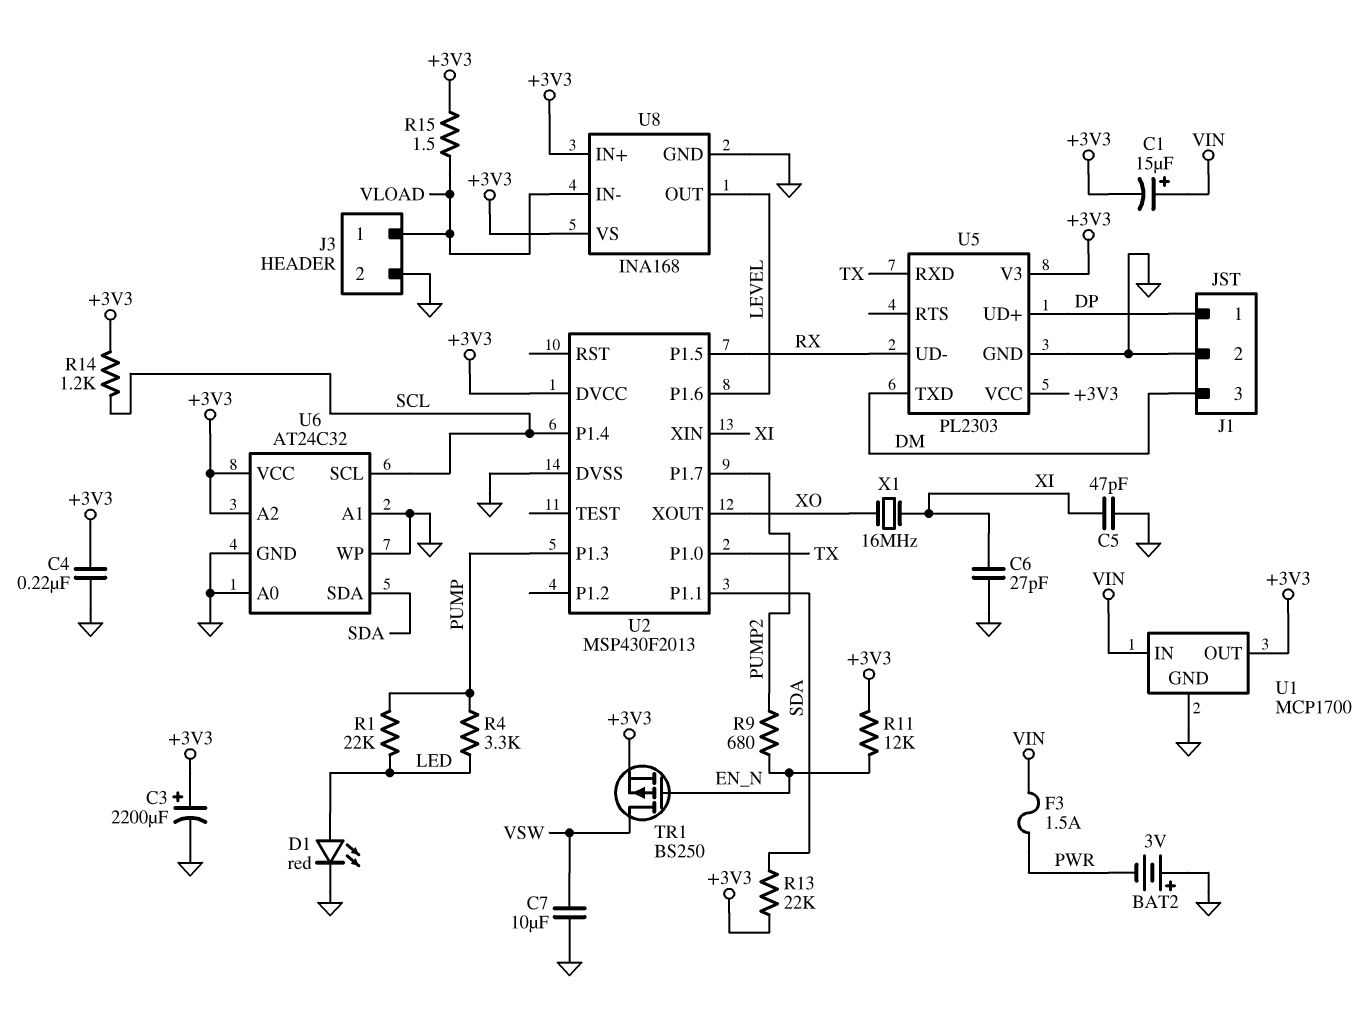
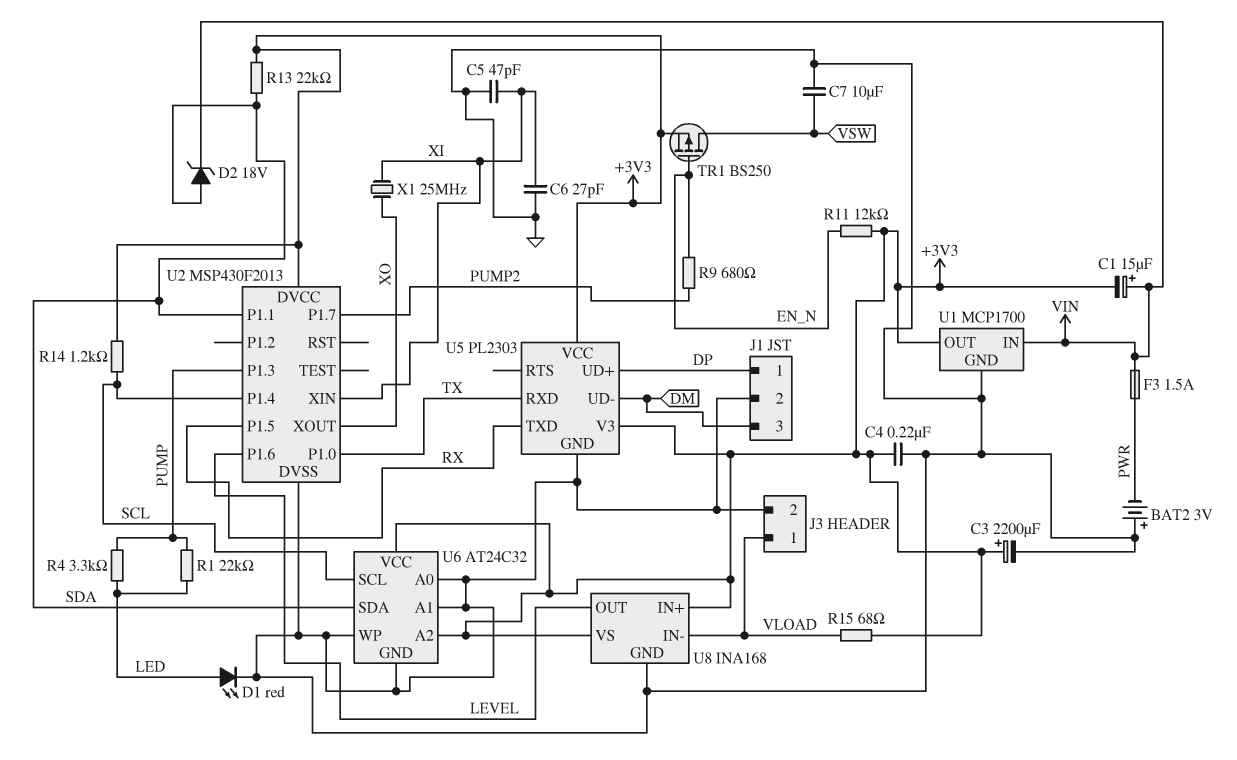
D2: none -> zener 18V (A SDA, K VIN)
R15: 1.5 (+3V3, VLOAD) -> 68 (+3V3, VLOAD)
U5 pin TXD: DM -> RX
U5 pin UD-: RX -> DM
X1: 16MHz (XI, XO) -> 25MHz (XI, XO)

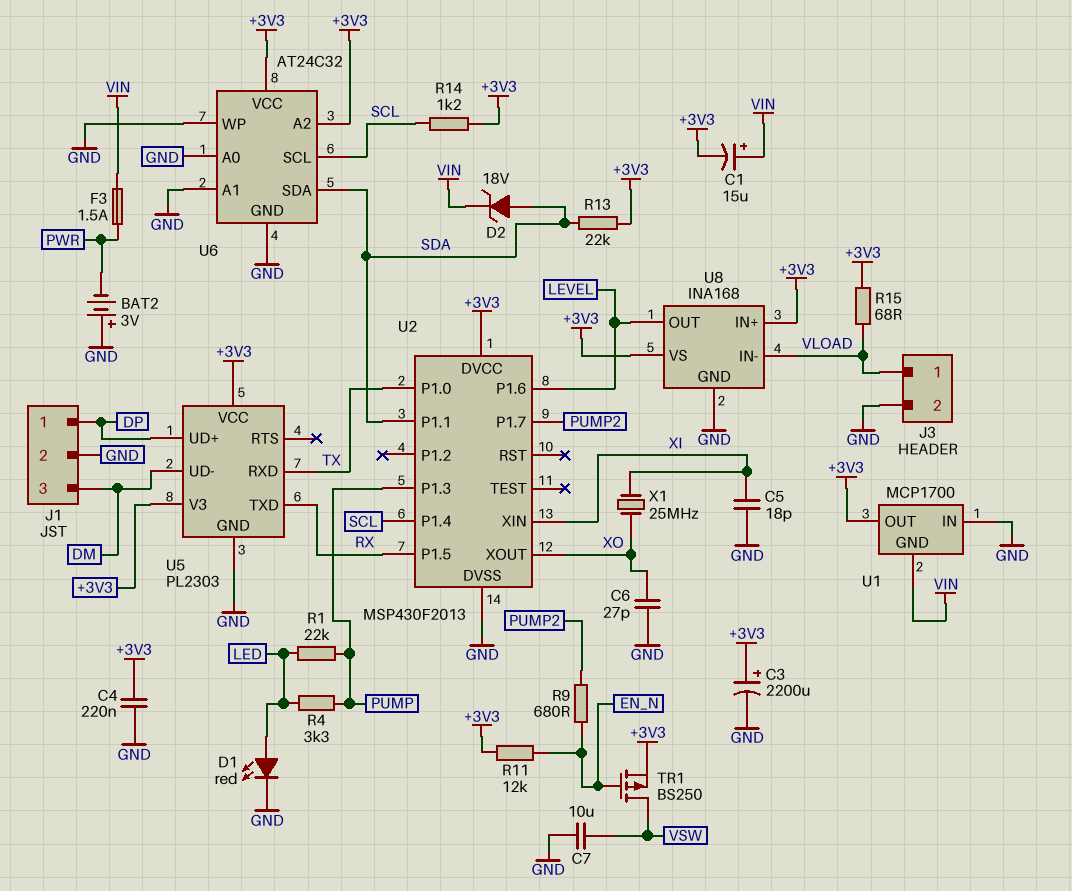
C5: 47pF (GND, XI) -> 18pF (GND, XI)
C6: 27pF (GND, XI) -> 27pF (GND, XO)
U1 pin GND: GND -> VIN
U1 pin IN: VIN -> GND

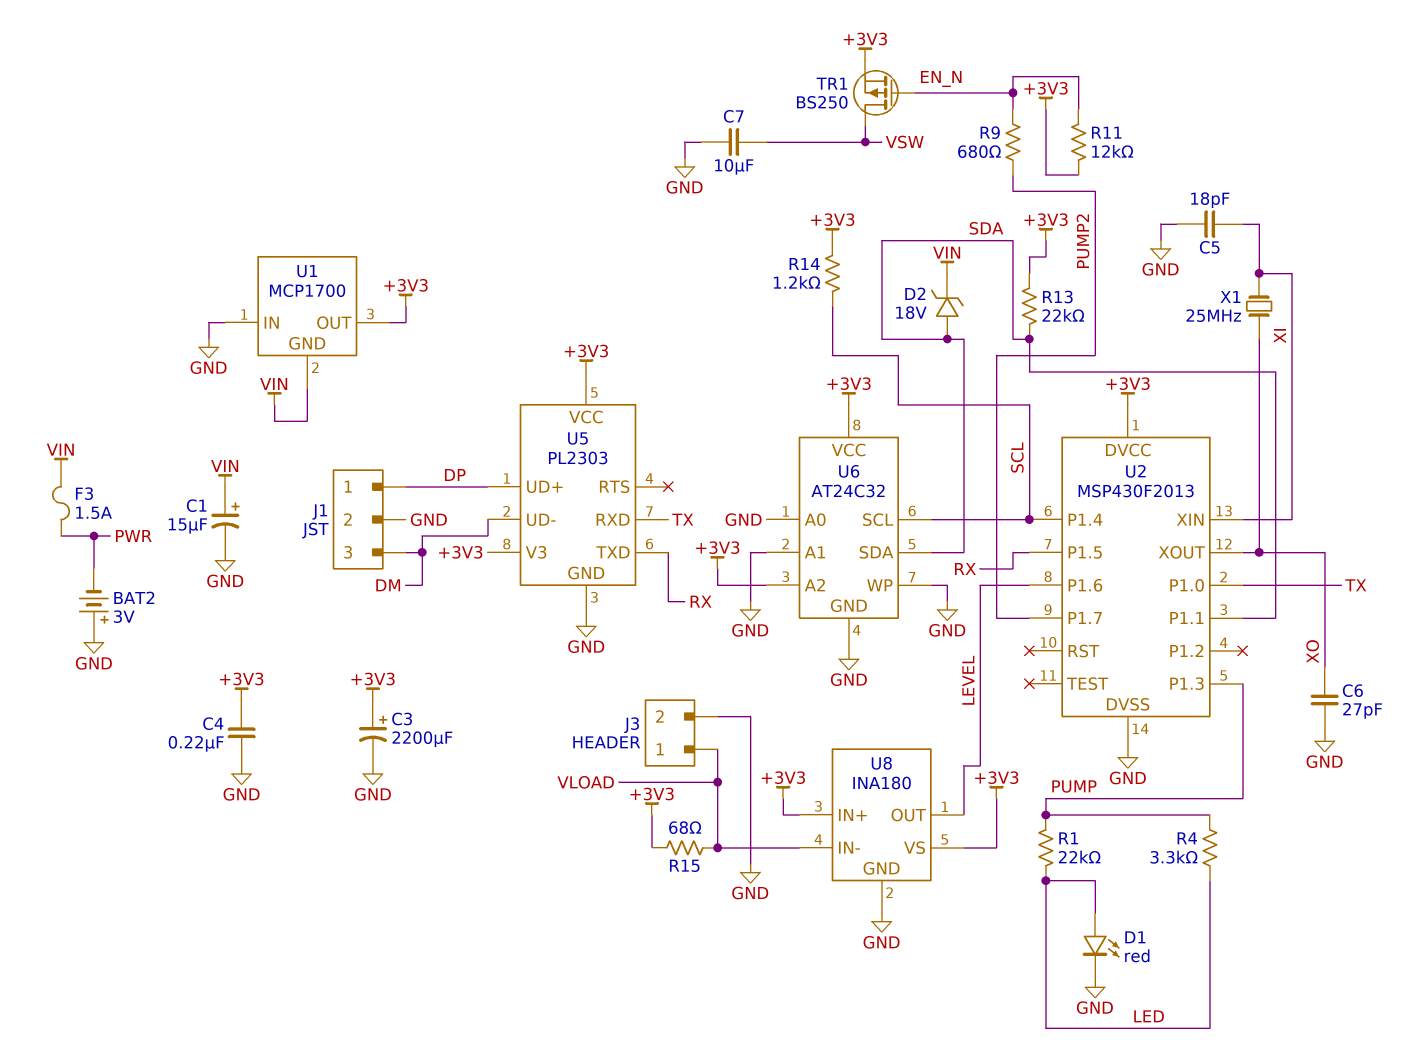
C1: 15uF (plus VIN, minus +3V3) -> 15uF (plus VIN, minus GND)
U8: INA168 -> INA180

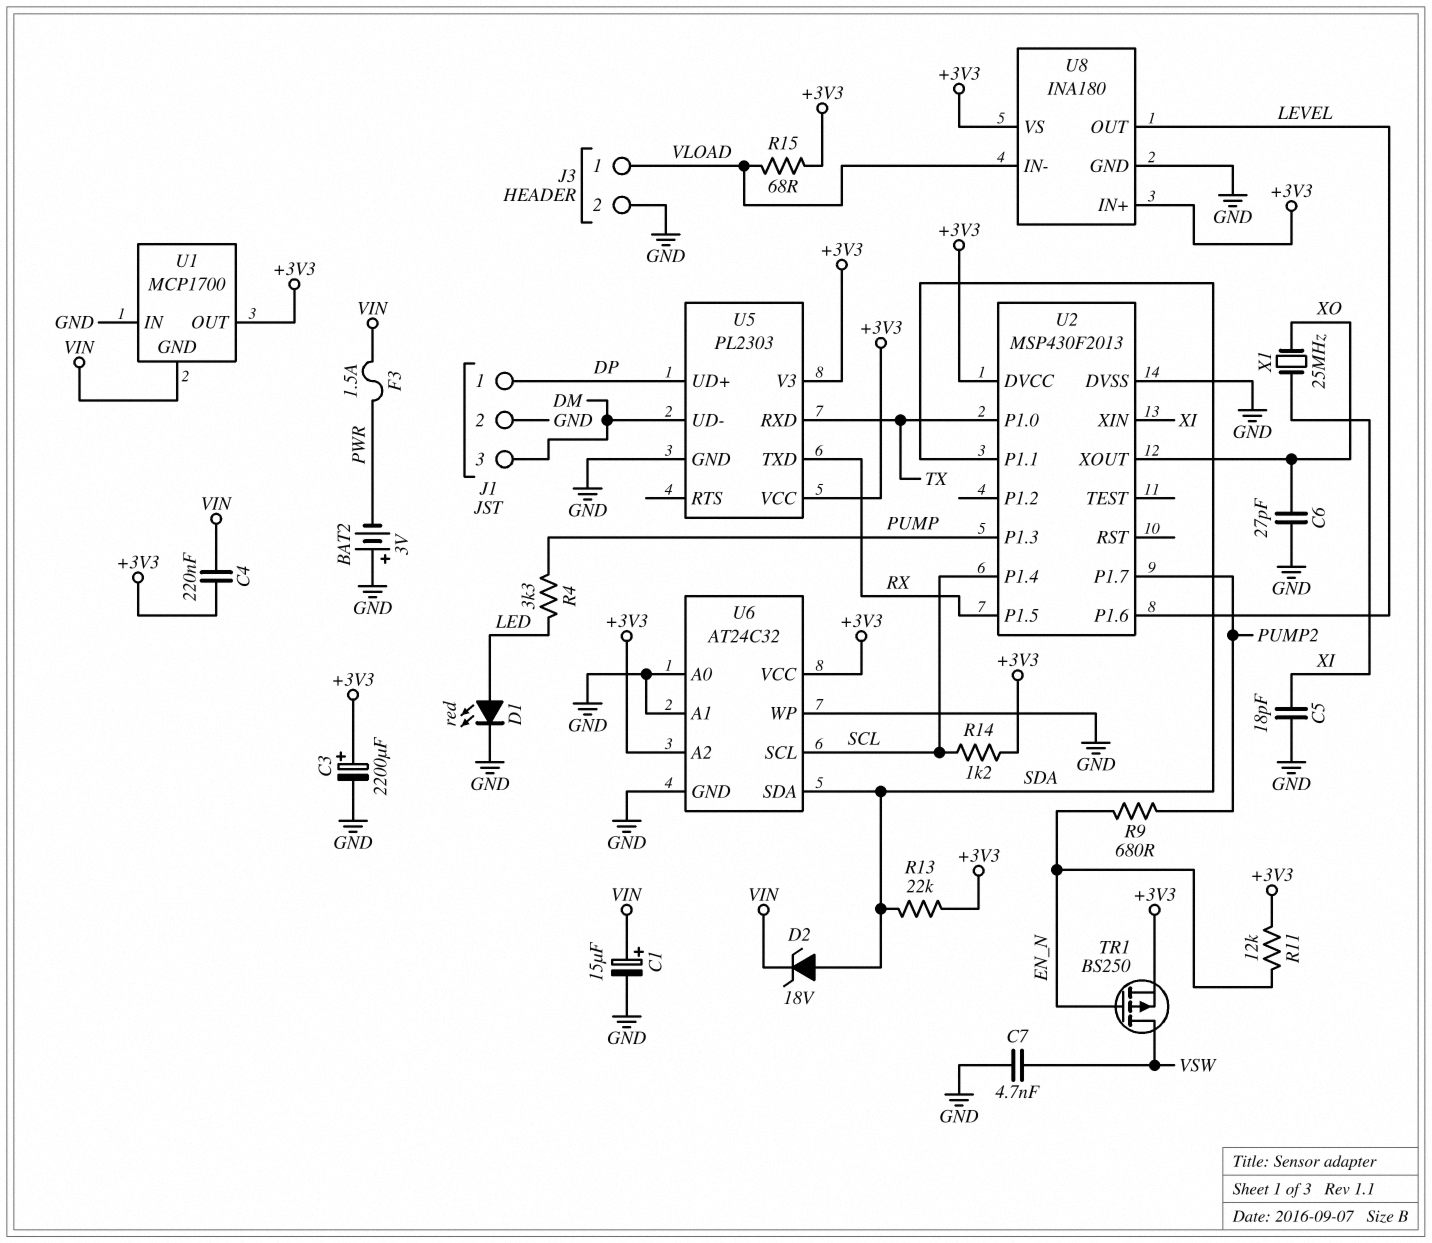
C4: 220nF (+3V3, GND) -> 220nF (+3V3, VIN)
C7: 10uF (GND, VSW) -> 4.7nF (GND, VSW)
R1: 22k (LED, PUMP) -> none

